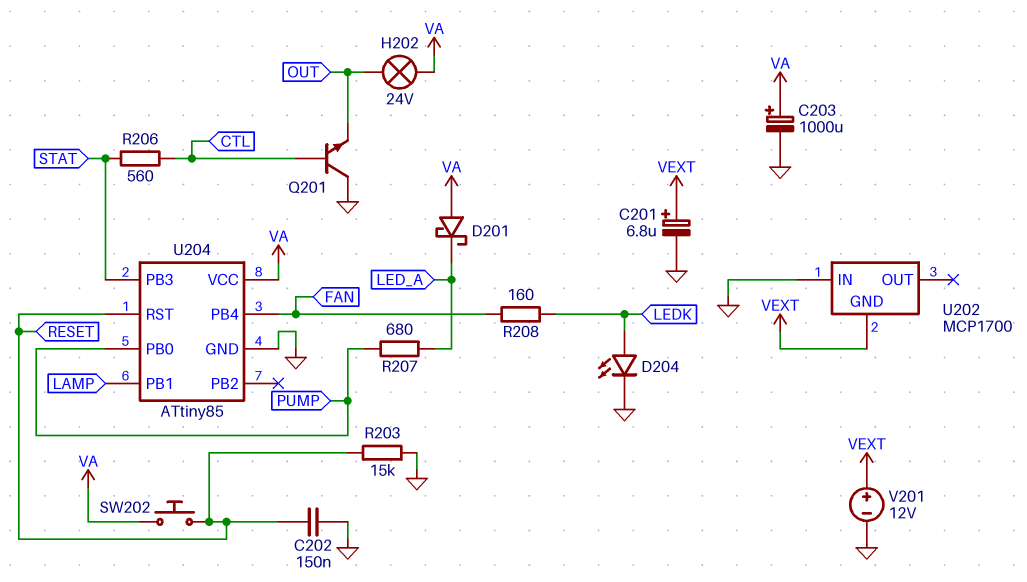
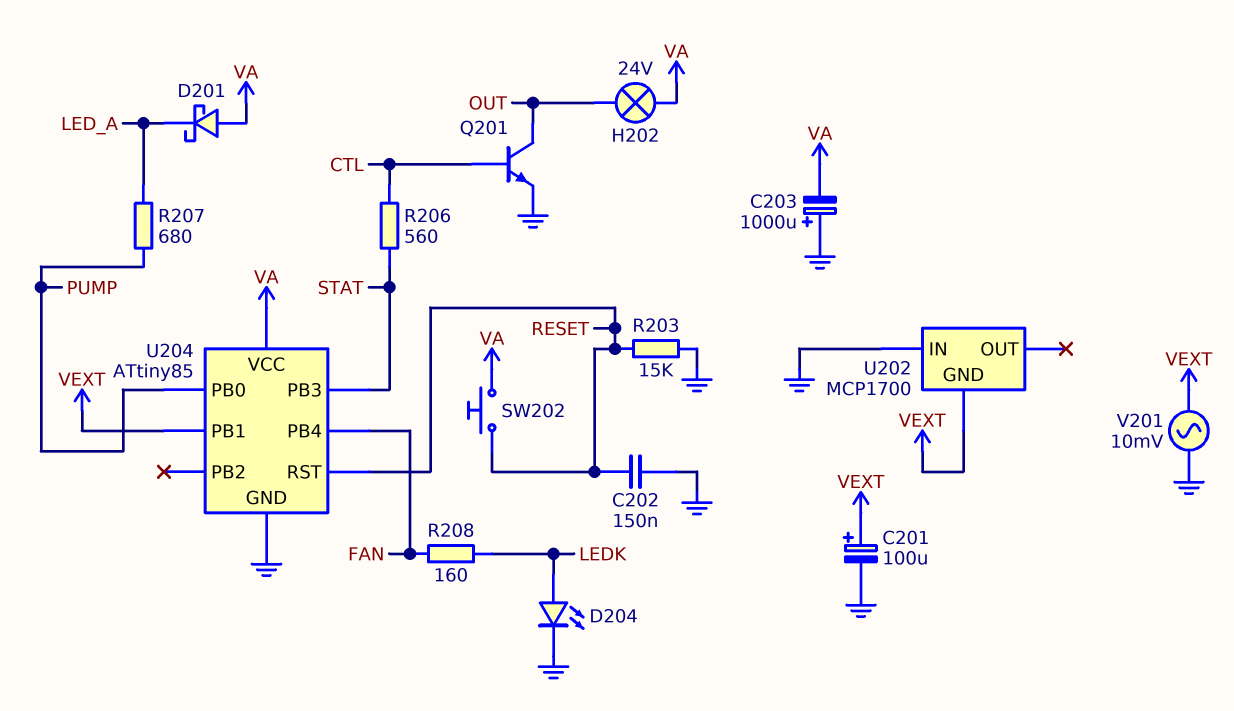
C201: 6.8uF (plus VEXT, minus GND) -> 100uF (plus VEXT, minus GND)
C203: 1000uF (plus VA, minus GND) -> 1000uF (plus GND, minus VA)
Q201: NPN (B CTL, C GND, E OUT) -> NPN (B CTL, C OUT, E GND)
U204 pin PB1: LAMP -> VEXT
V201: 12V (plus VEXT, minus GND) -> AC 10mV (GND, VEXT)

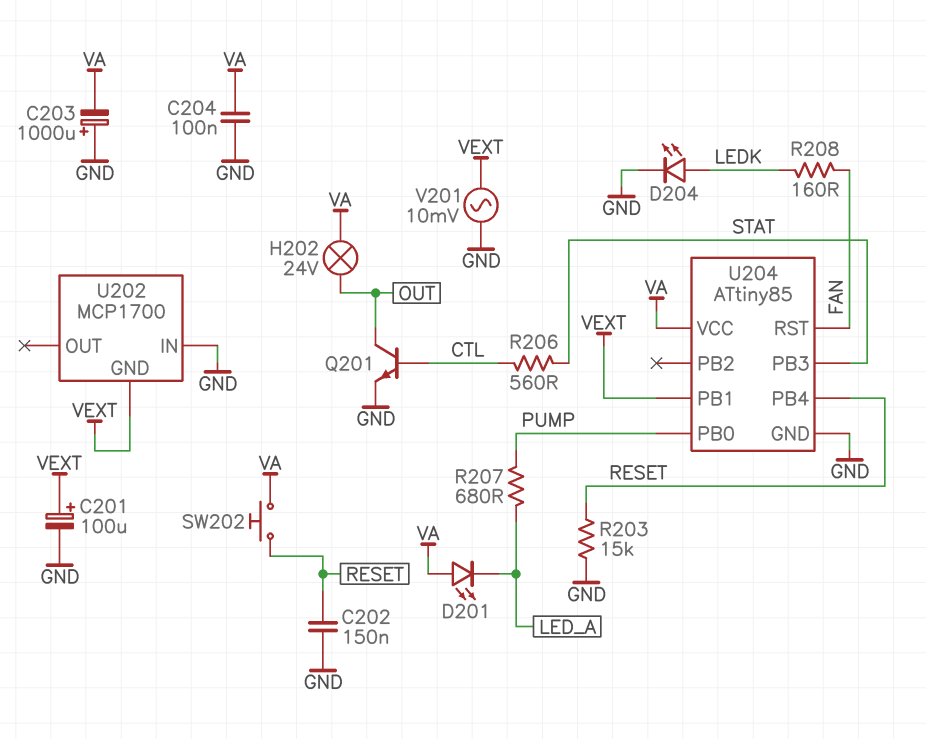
C204: none -> 100nF (GND, VA)
D201: schottky (A VA, K LED_A) -> LED (A VA, K LED_A)
U204 pin PB4: FAN -> RESET
U204 pin RST: RESET -> FAN

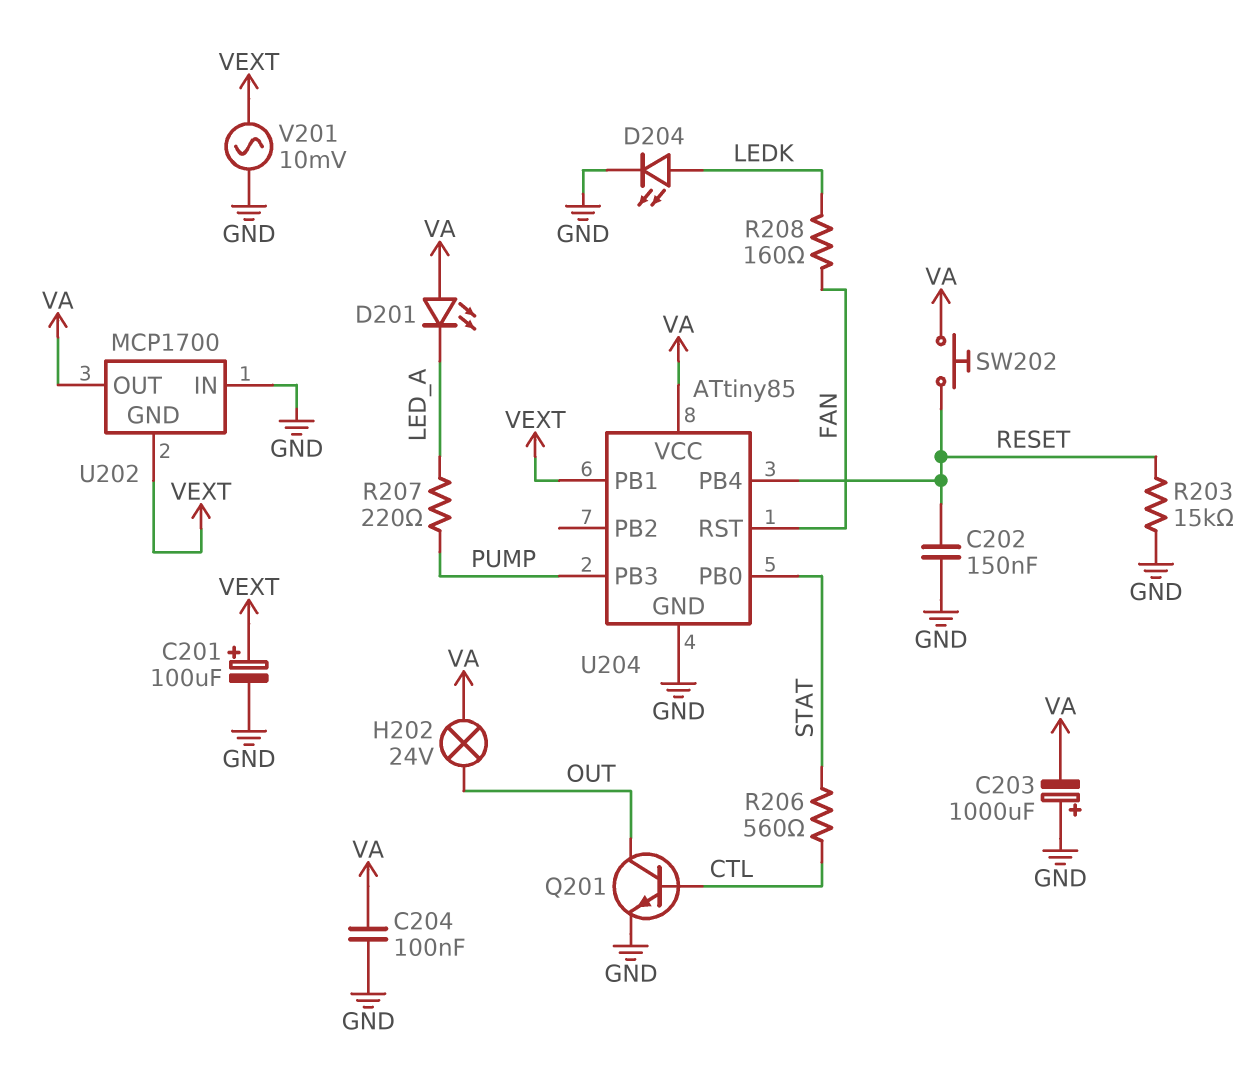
R207: 680 (LED_A, PUMP) -> 220 (LED_A, PUMP)
U202 pin OUT: none -> VA
U204 pin PB0: PUMP -> STAT
U204 pin PB3: STAT -> PUMP

